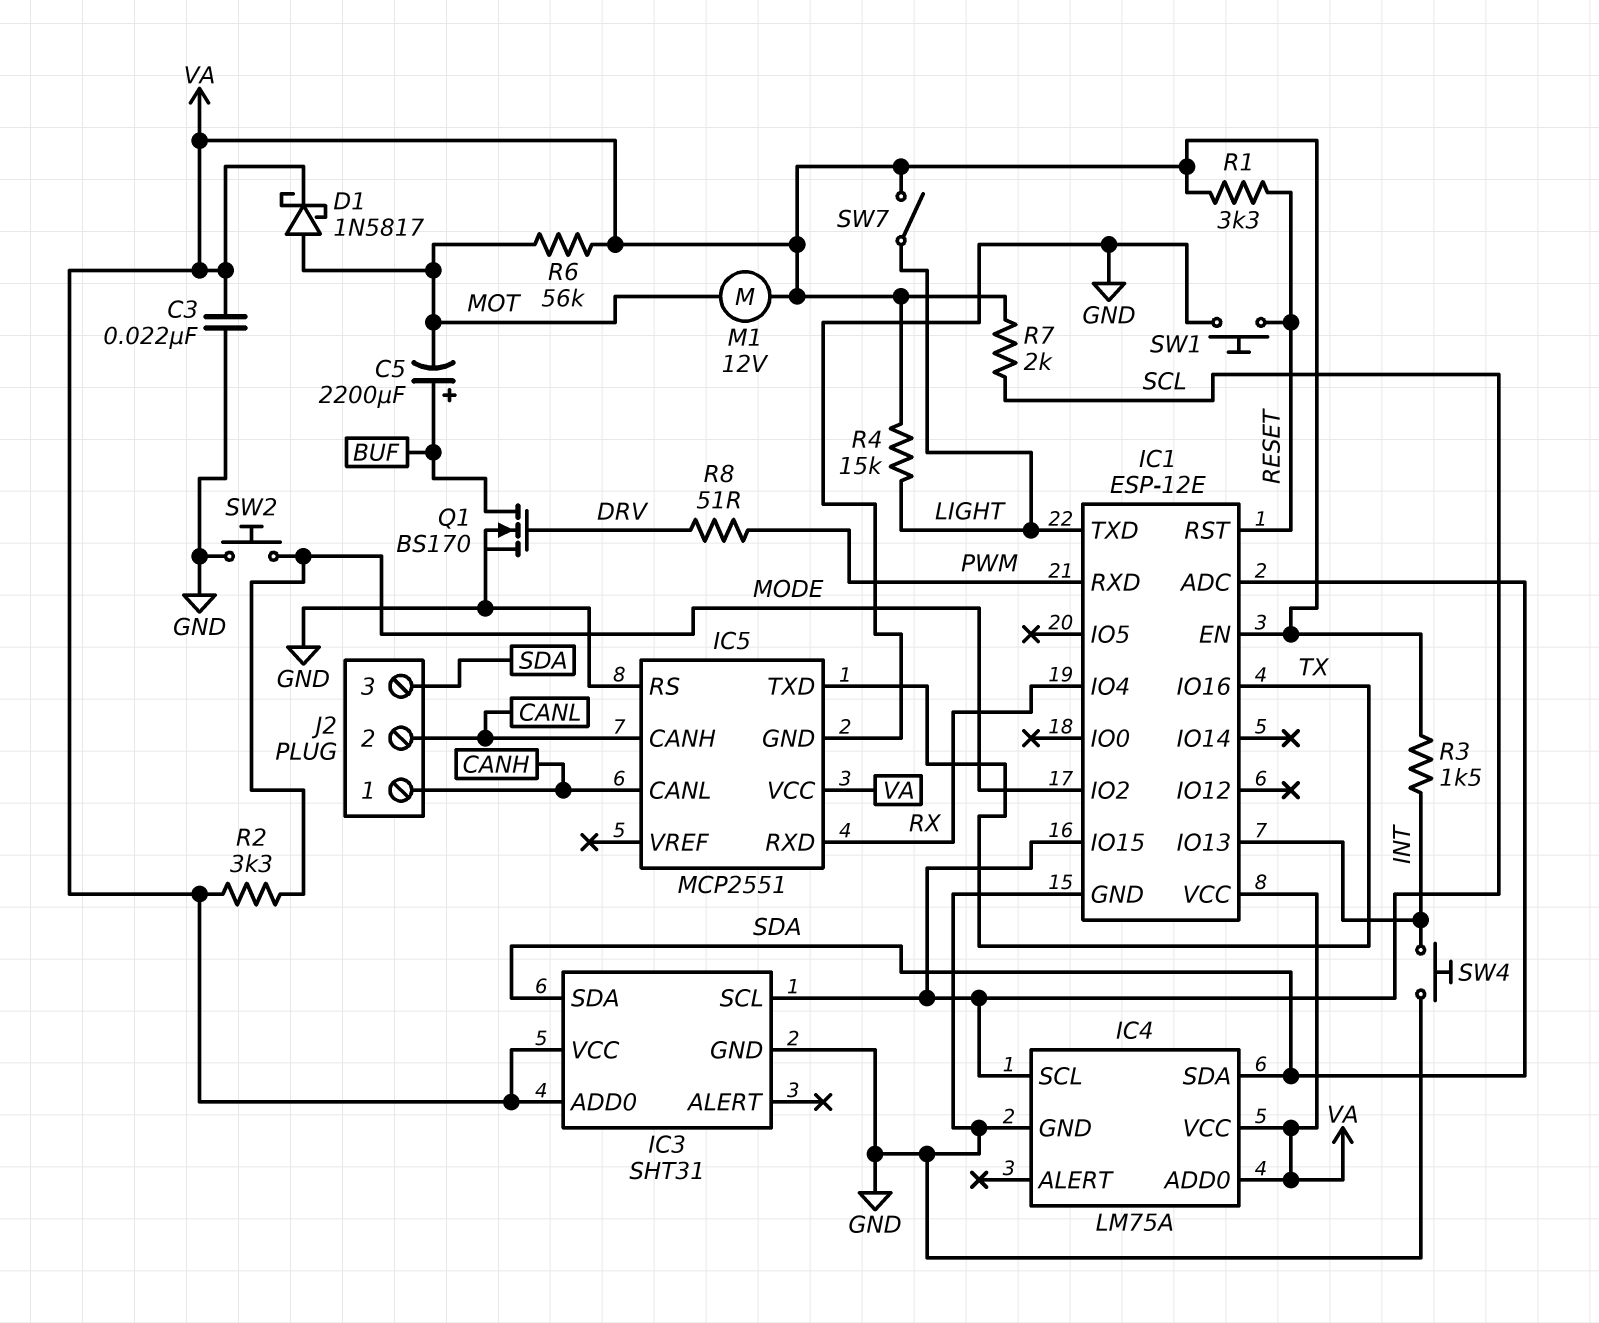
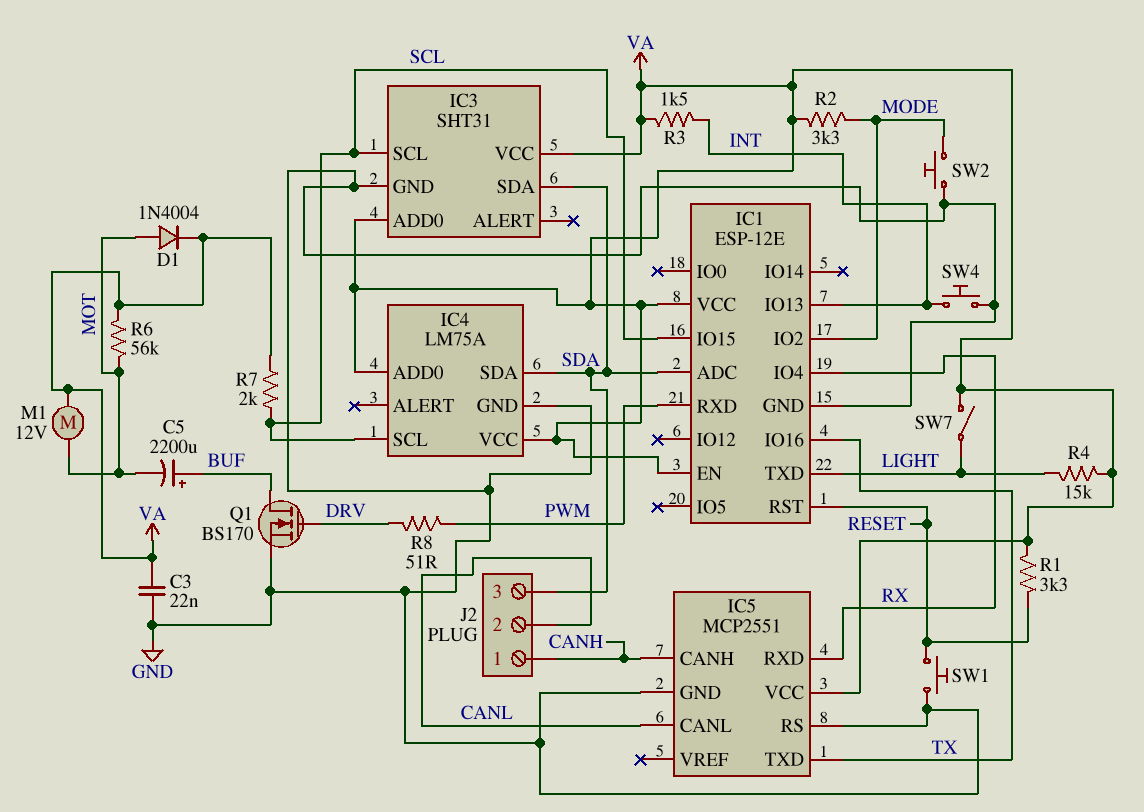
D1: schottky 1N5817 (A MOT, K VA) -> diode 1N4004 (A MOT, K VA)
IC5 pin CANH: CANL -> CANH
IC5 pin CANL: CANH -> CANL

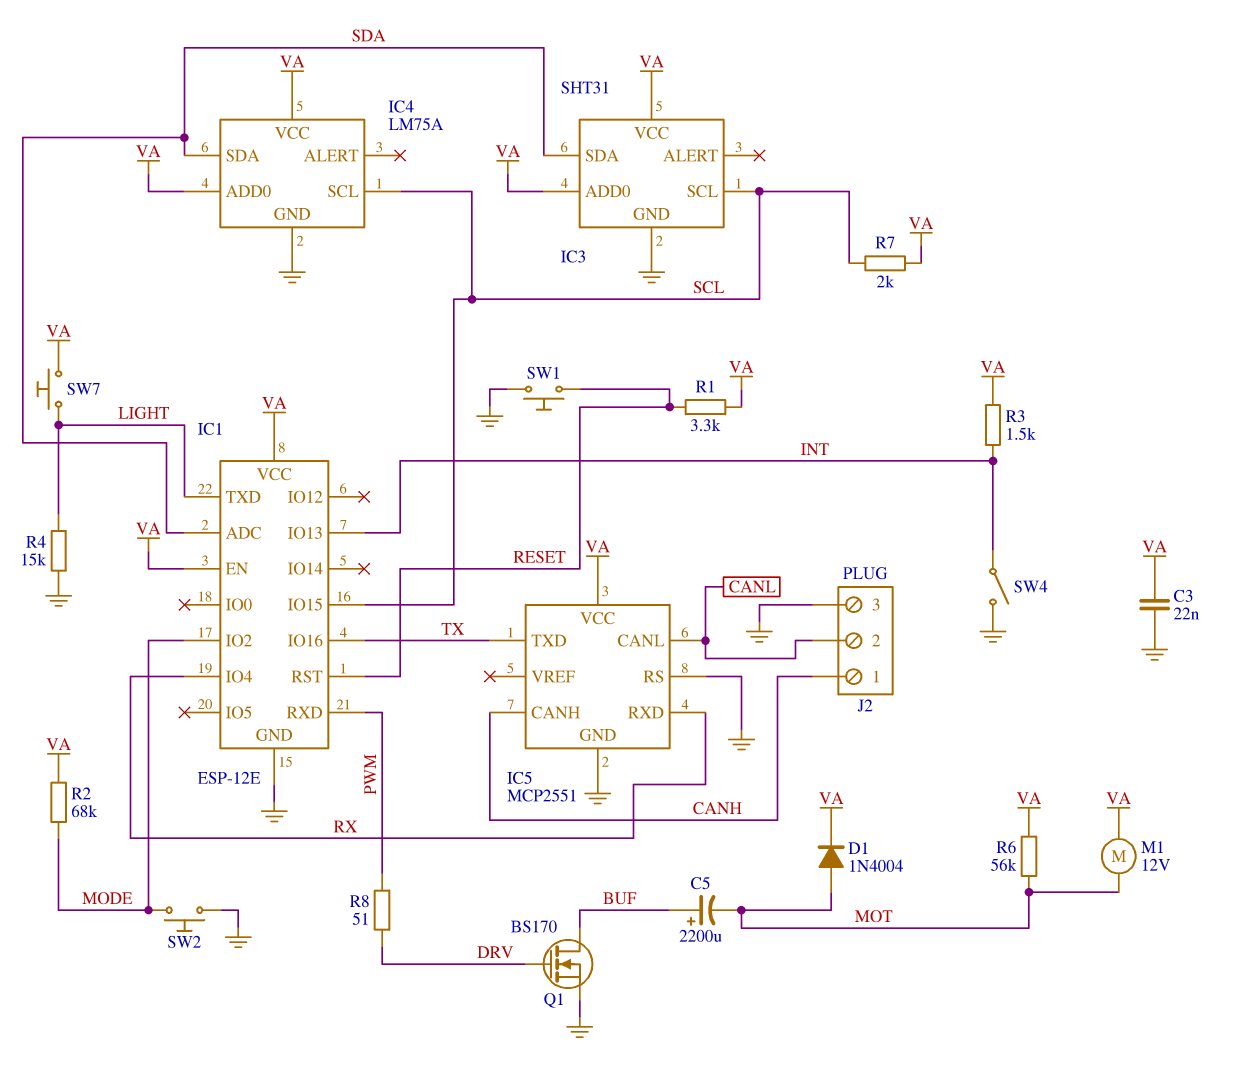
J2 pin 3: SDA -> GND
R2: 3.3k (MODE, VA) -> 68k (MODE, VA)
R4: 15k (LIGHT, VA) -> 15k (GND, LIGHT)
SW4: button (GND, INT) -> switch (GND, INT)
SW7: switch (LIGHT, VA) -> button (LIGHT, VA)

